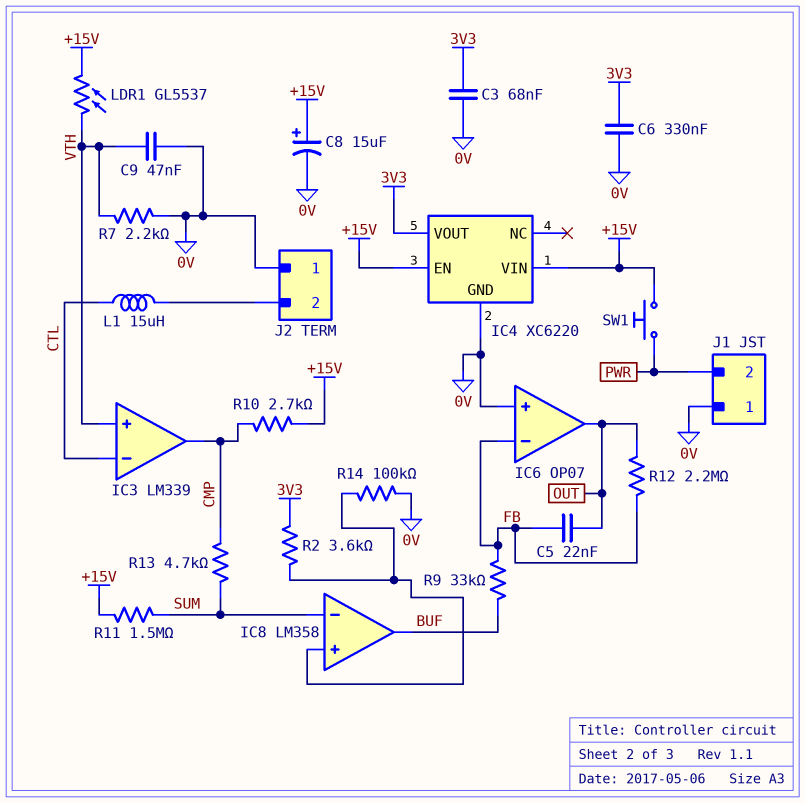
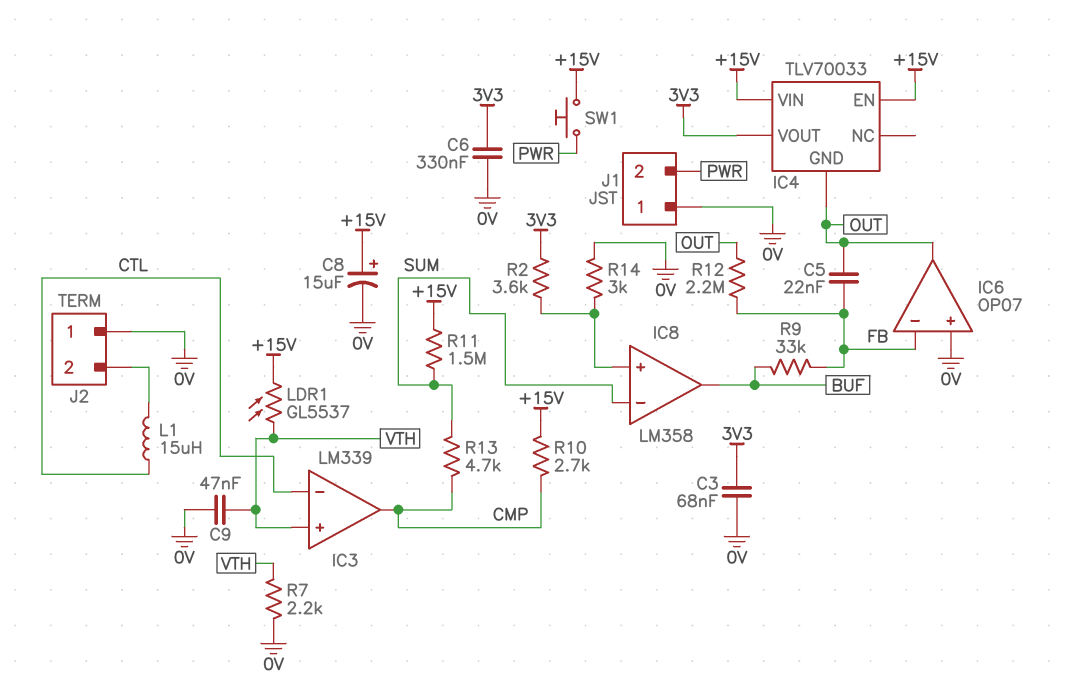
IC4: XC6220 -> TLV70033
IC4 pin GND: 0V -> OUT
R14: 100k (0V, IC8/in+) -> 3k (0V, IC8/in+)

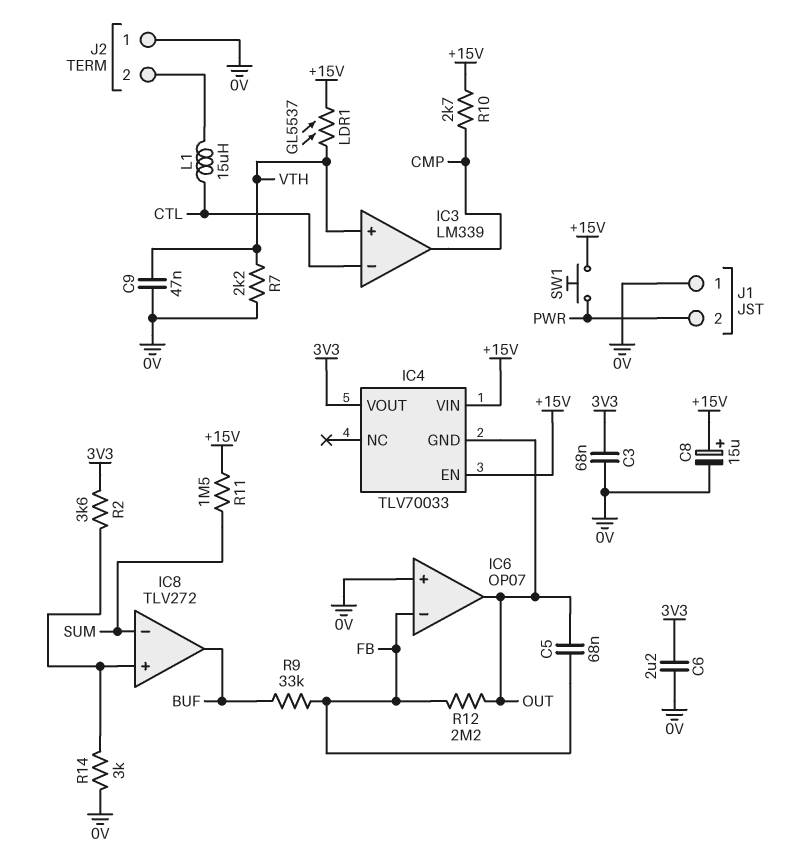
C5: 22nF (FB, OUT) -> 68nF (FB, OUT)
C6: 330nF (0V, 3V3) -> 2.2uF (0V, 3V3)
IC8: LM358 -> TLV272
R13: 4.7k (CMP, SUM) -> none

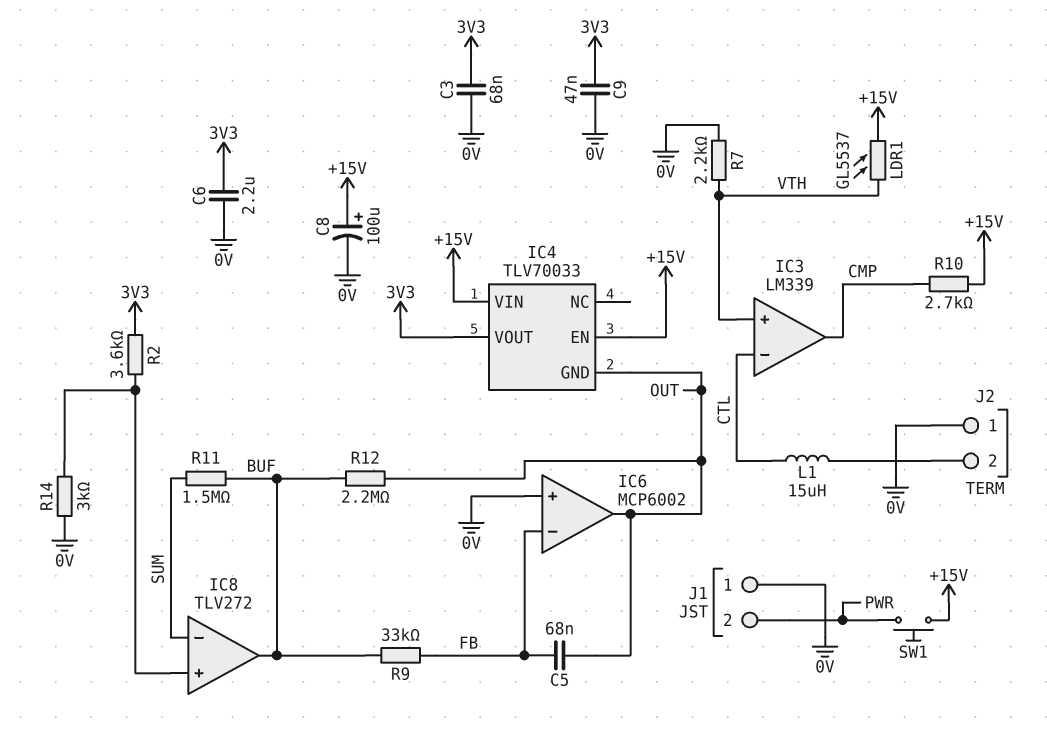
C8: 15uF (plus +15V, minus 0V) -> 100uF (plus +15V, minus 0V)
C9: 47nF (0V, VTH) -> 47nF (0V, 3V3)
IC6: OP07 -> MCP6002
R11: 1.5M (+15V, SUM) -> 1.5M (BUF, SUM)
R12: 2.2M (FB, OUT) -> 2.2M (BUF, OUT)

